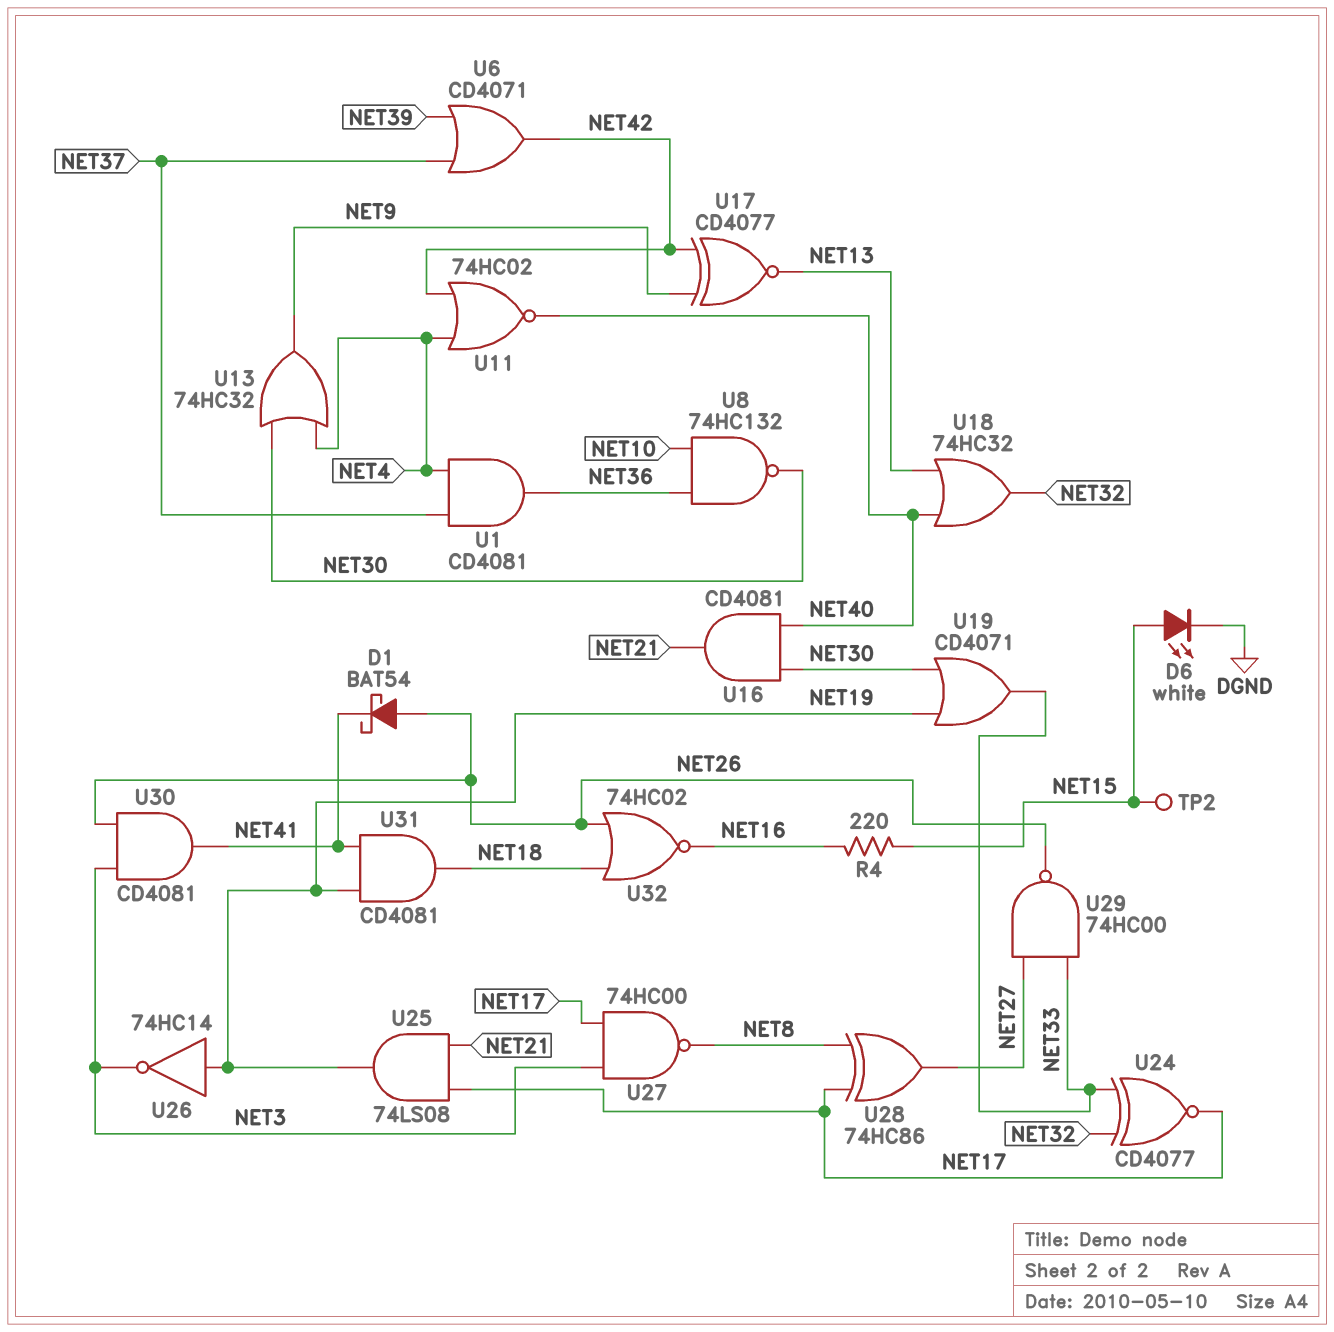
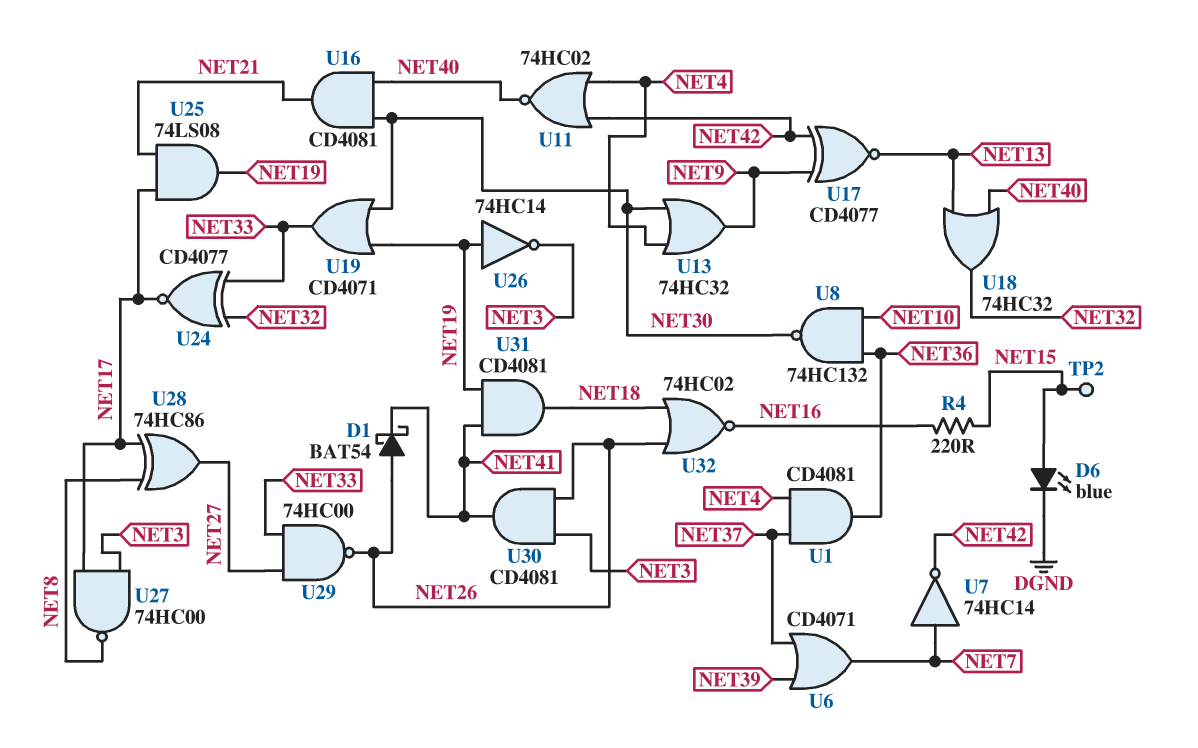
D6: LED white (A NET15, K DGND) -> LED blue (A NET15, K DGND)
U6: OR CD4071 (in NET37, in NET39, out NET42) -> OR CD4071 (in NET37, in NET39, out NET7)
U7: none -> NOT 74HC14 (in NET7, out NET42)

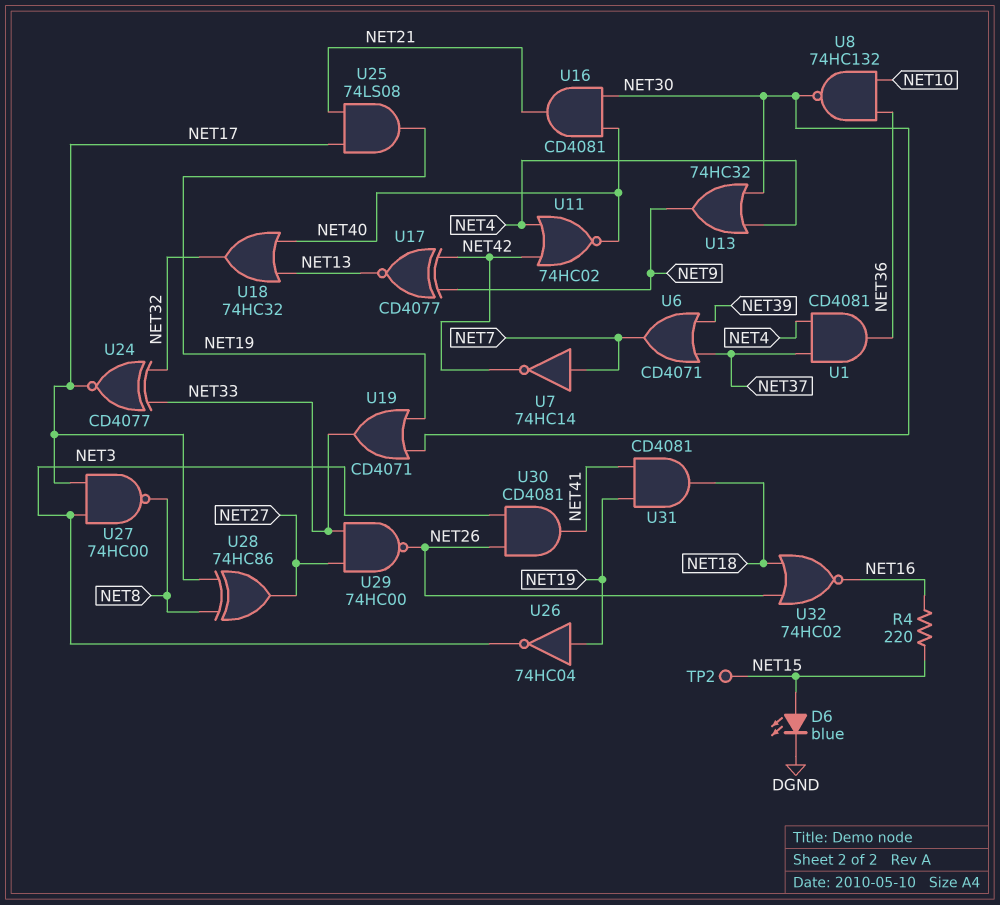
D1: schottky BAT54 (A NET26, K NET41) -> none
U26: NOT 74HC14 (in NET19, out NET3) -> NOT 74HC04 (in NET19, out NET3)

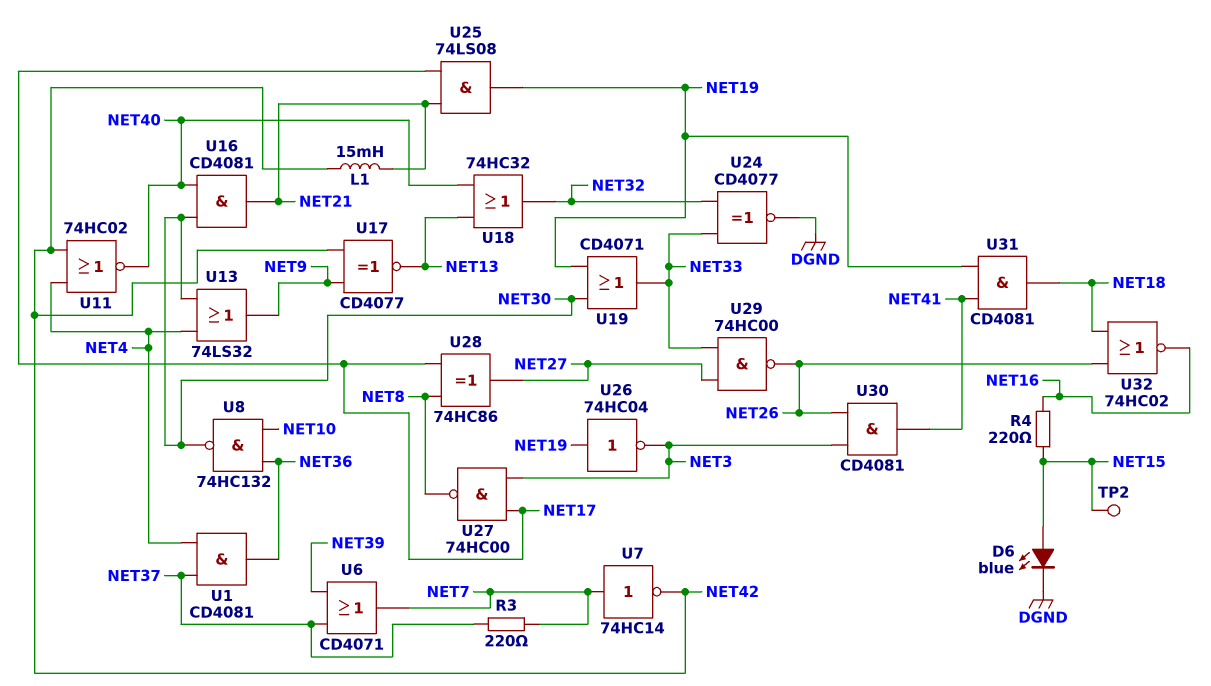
L1: none -> 15mH (NET21, NET42)
R3: none -> 220 (NET7, NET37)
U13: OR 74HC32 (in NET4, in NET30, out NET9) -> OR 74LS32 (in NET4, in NET30, out NET9)
U24: XNOR CD4077 (in NET32, in NET33, out NET17) -> XNOR CD4077 (in NET32, in NET33, out DGND)

